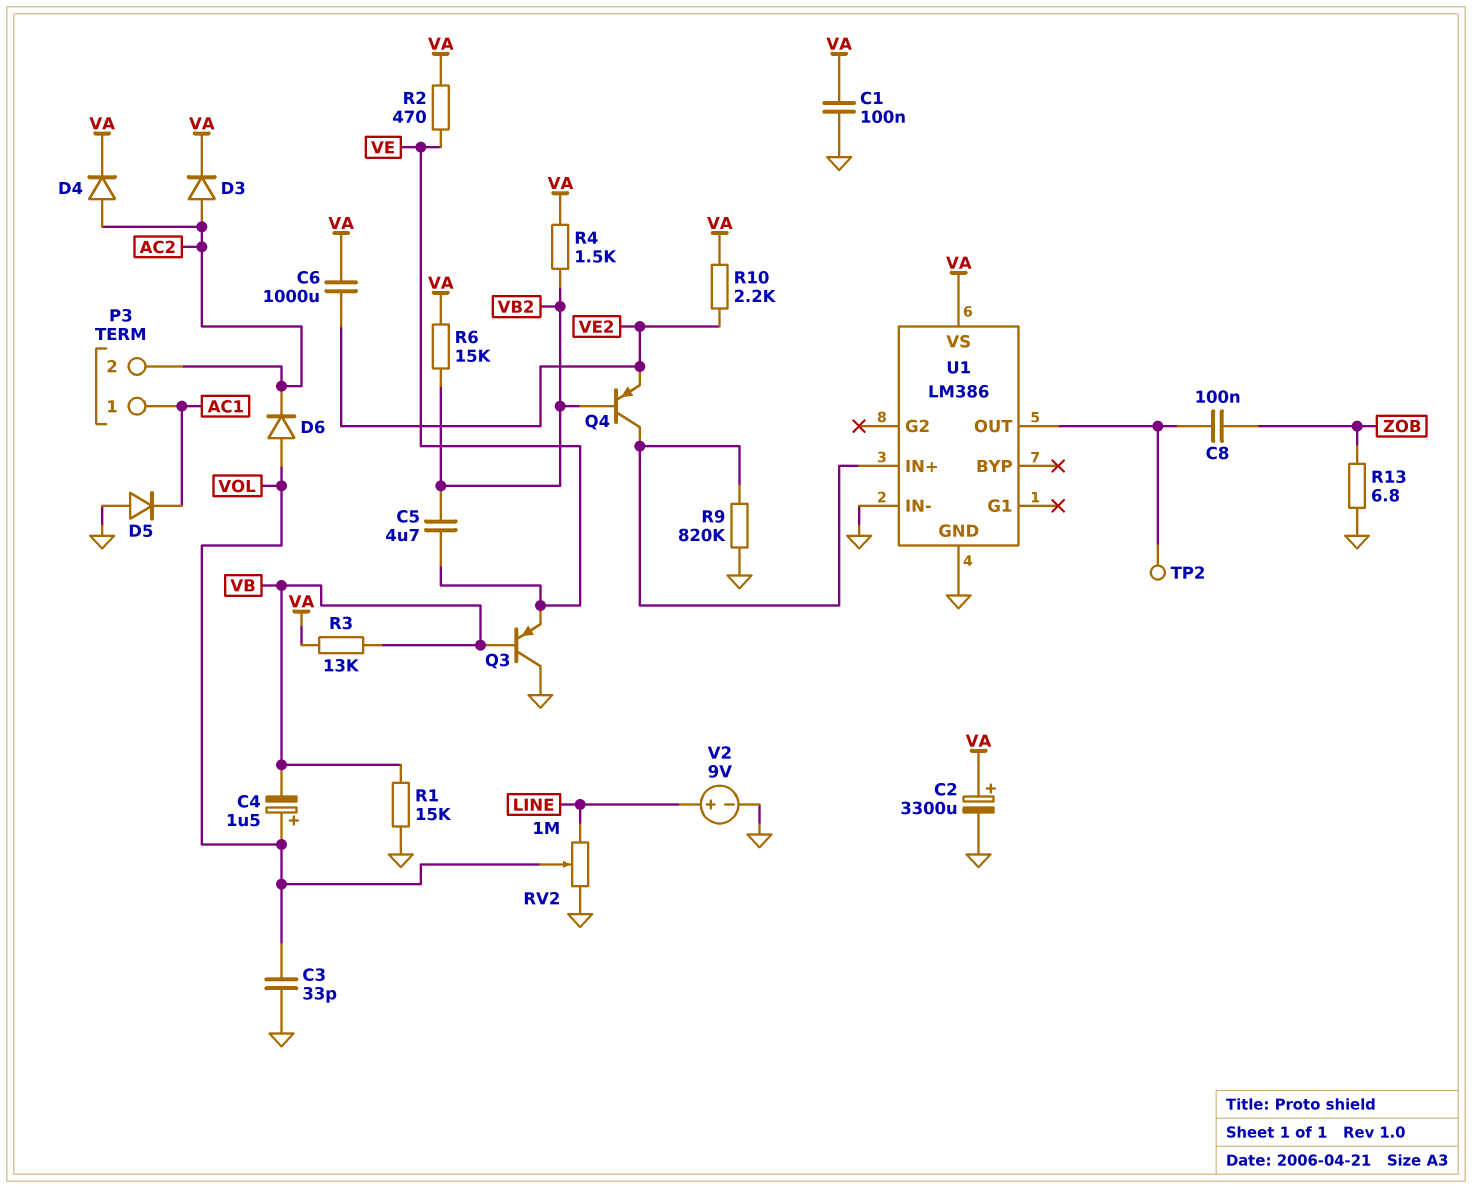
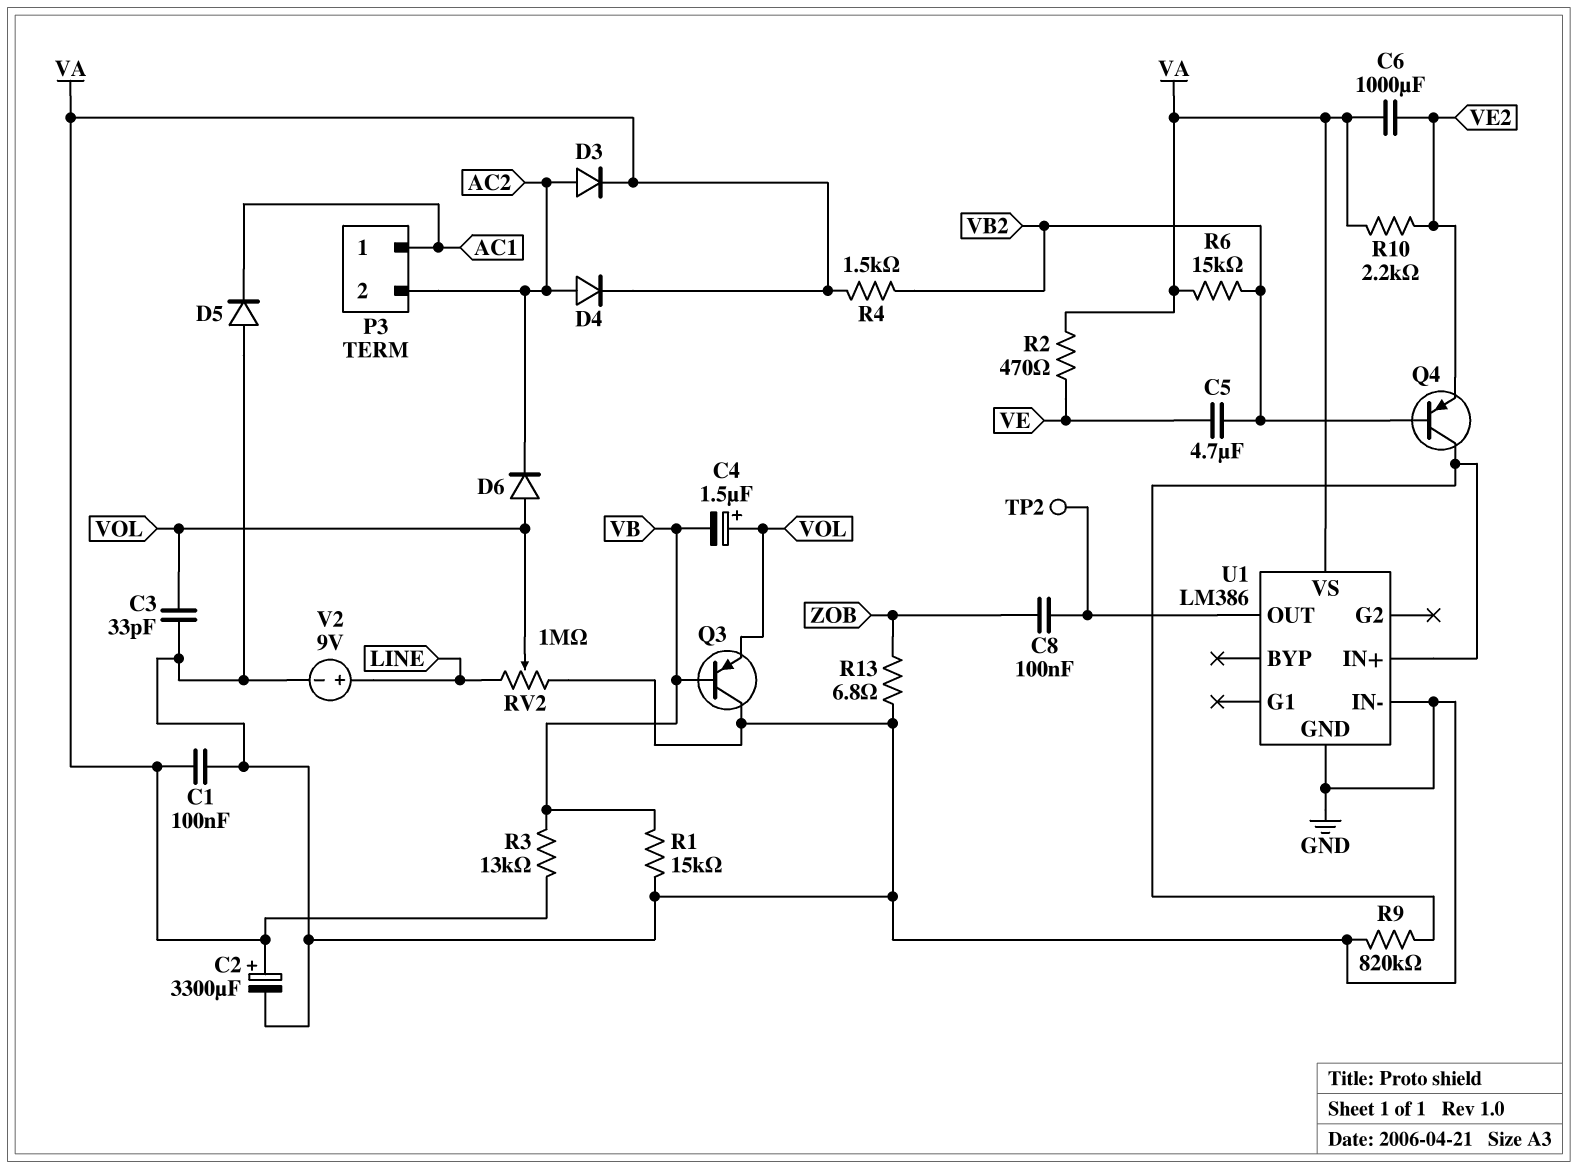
Q3: PNP (B VB, C GND, E VE) -> PNP (B VB, C GND, E VOL)

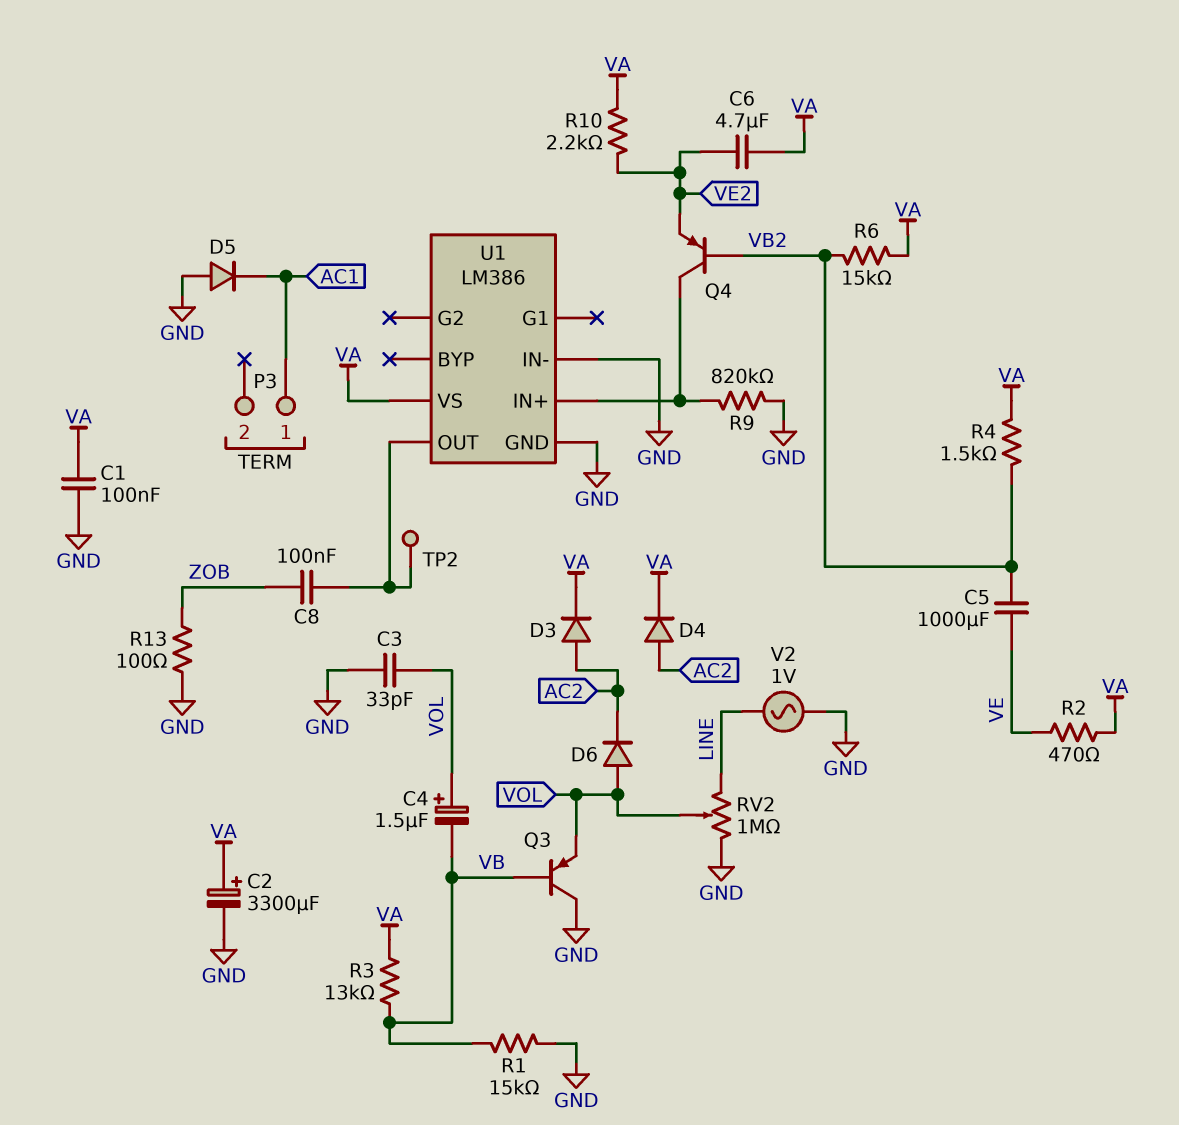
C5: 4.7uF (VB2, VE) -> 1000uF (VB2, VE)
C6: 1000uF (VA, VE2) -> 4.7uF (VA, VE2)
P3 pin 2: AC2 -> none
R13: 6.8 (GND, ZOB) -> 100 (GND, ZOB)
V2: 9V (plus LINE, minus GND) -> AC 1V (GND, LINE)

